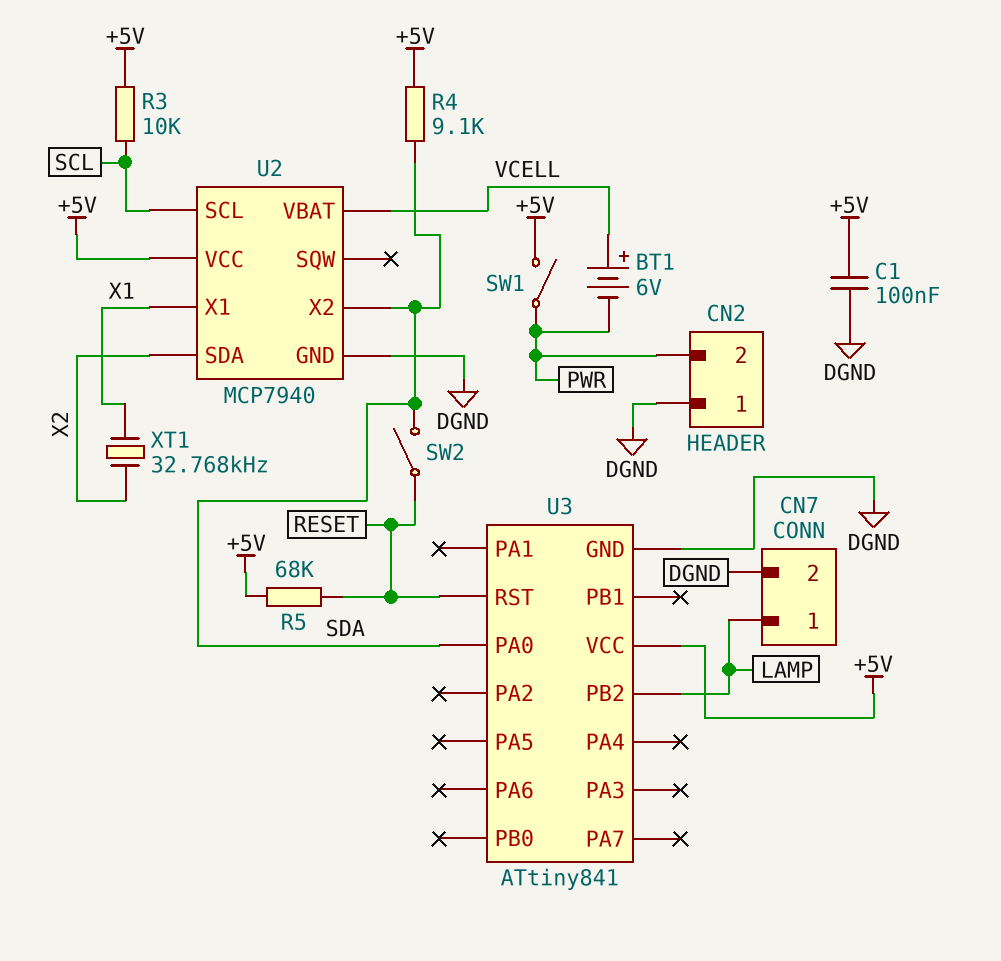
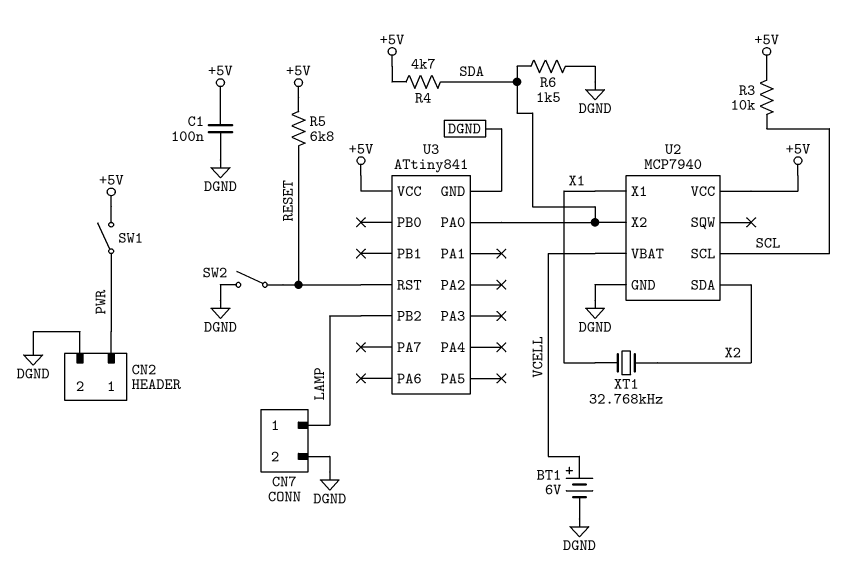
BT1: 6V (plus VCELL, minus PWR) -> 6V (plus VCELL, minus DGND)
CN2 pin 1: DGND -> PWR
CN2 pin 2: PWR -> DGND
R4: 9.1k (+5V, SDA) -> 4.7k (+5V, SDA)
R5: 68k (+5V, RESET) -> 6.8k (+5V, RESET)
R6: none -> 1.5k (DGND, SDA)
SW2: switch (RESET, SDA) -> switch (DGND, RESET)

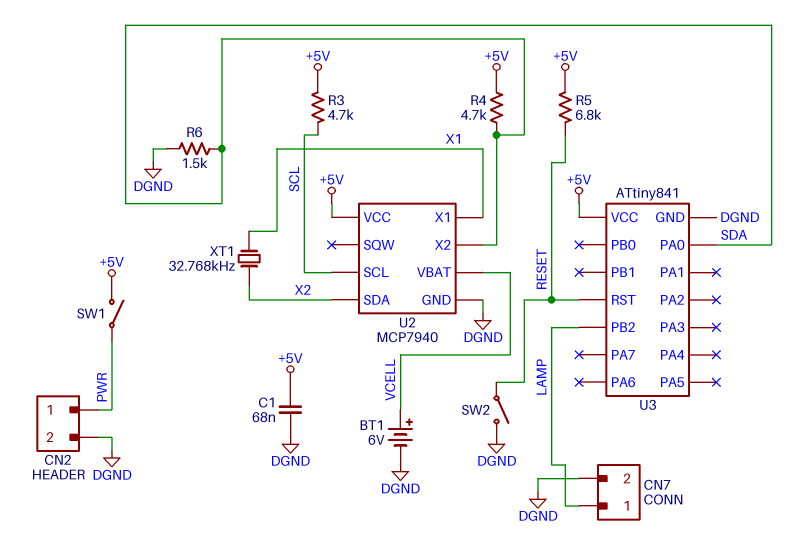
C1: 100nF (+5V, DGND) -> 68nF (+5V, DGND)
R3: 10k (+5V, SCL) -> 4.7k (+5V, SCL)

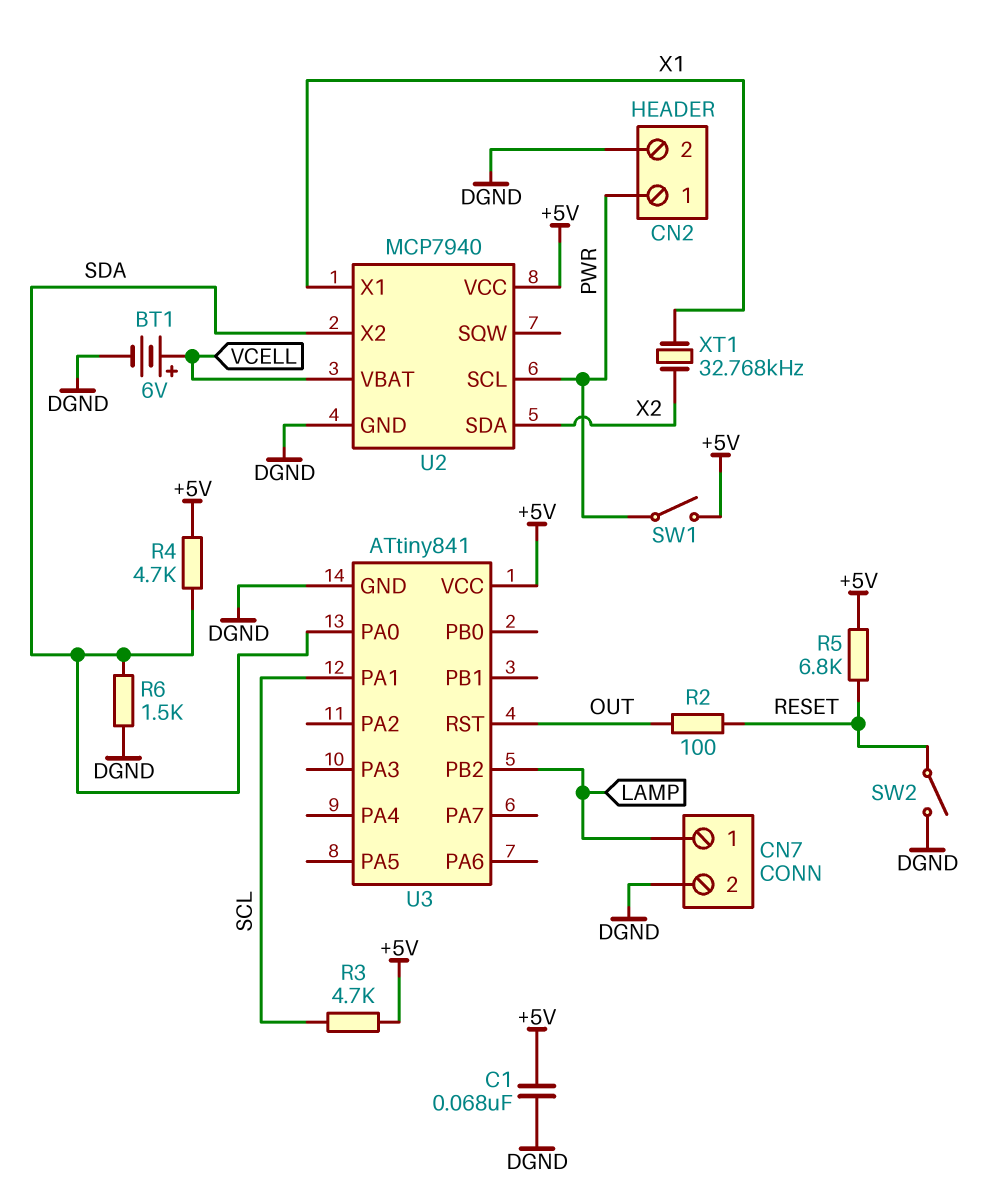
R2: none -> 100 (OUT, RESET)
U2 pin SCL: SCL -> PWR
U3 pin PA1: none -> SCL
U3 pin RST: RESET -> OUT

